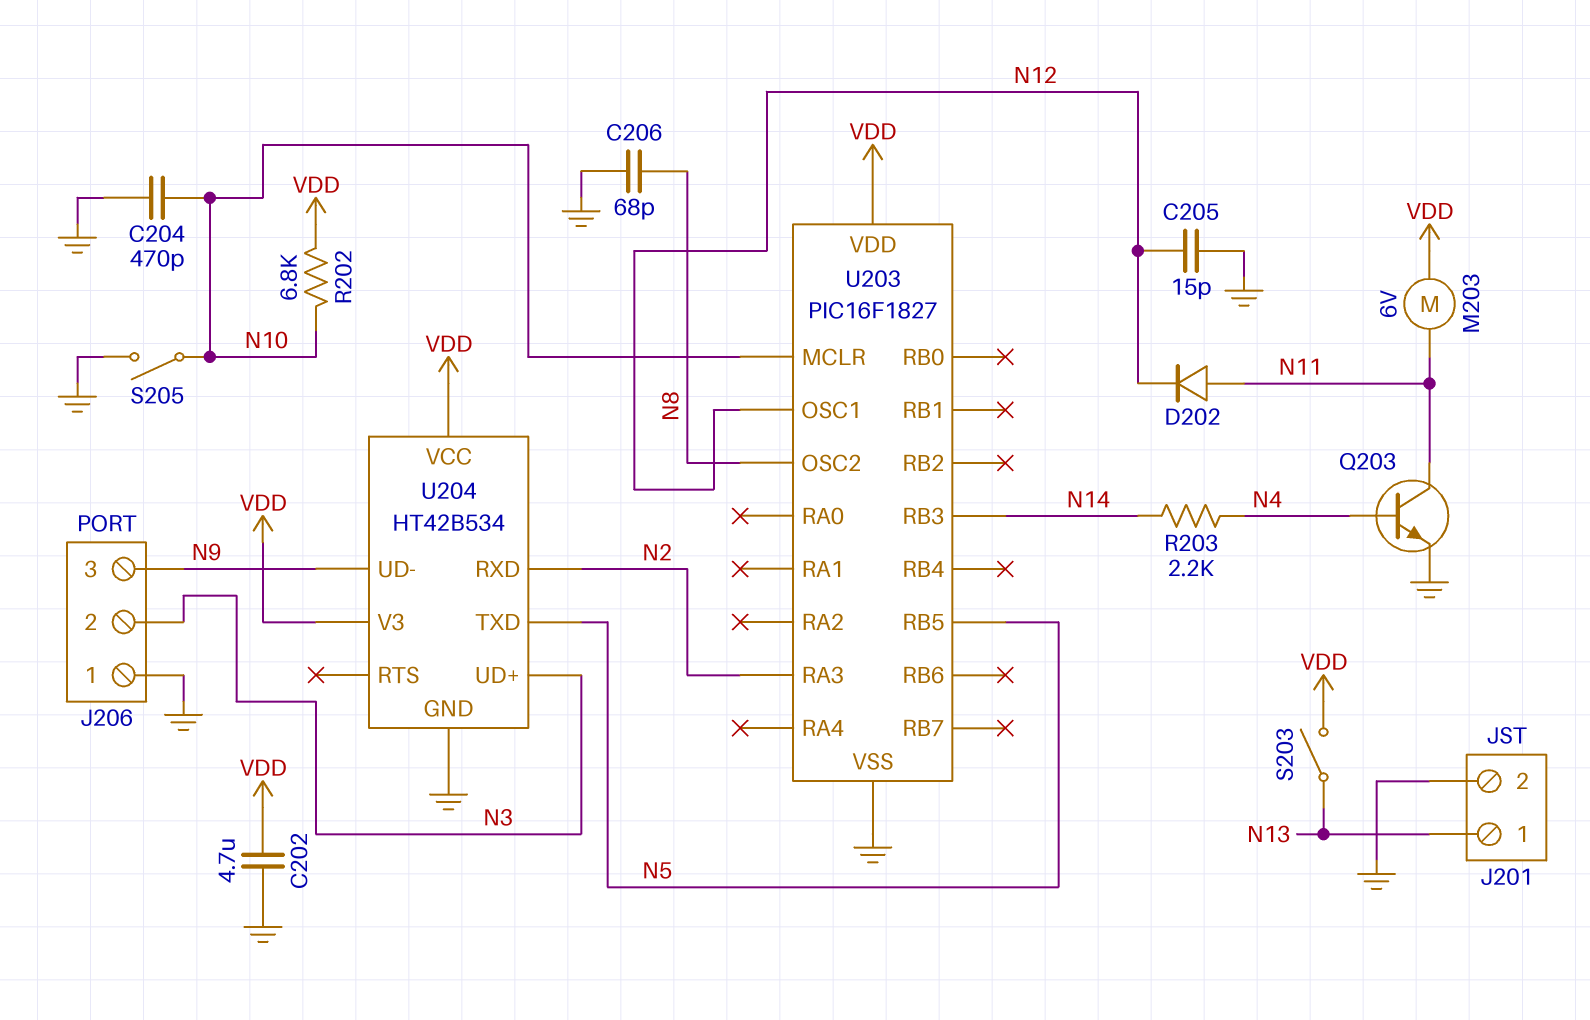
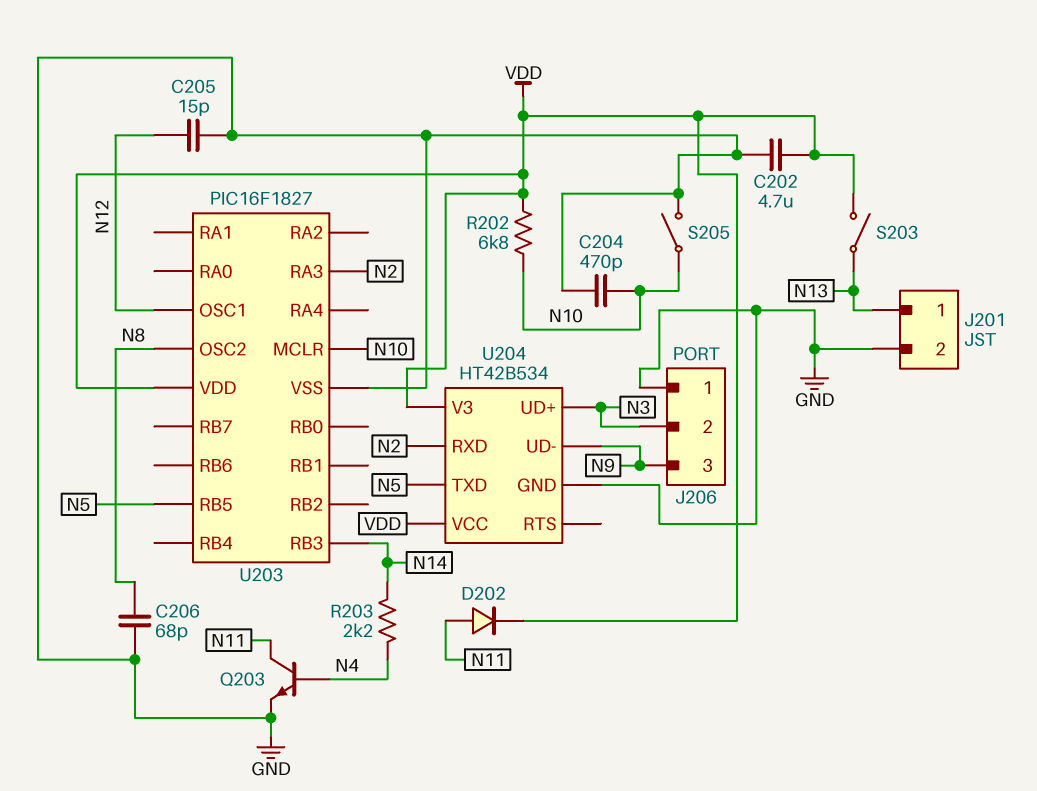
D202: diode (A N11, K N12) -> diode (A N11, K VDD)
M203: motor 6V (N11, VDD) -> none

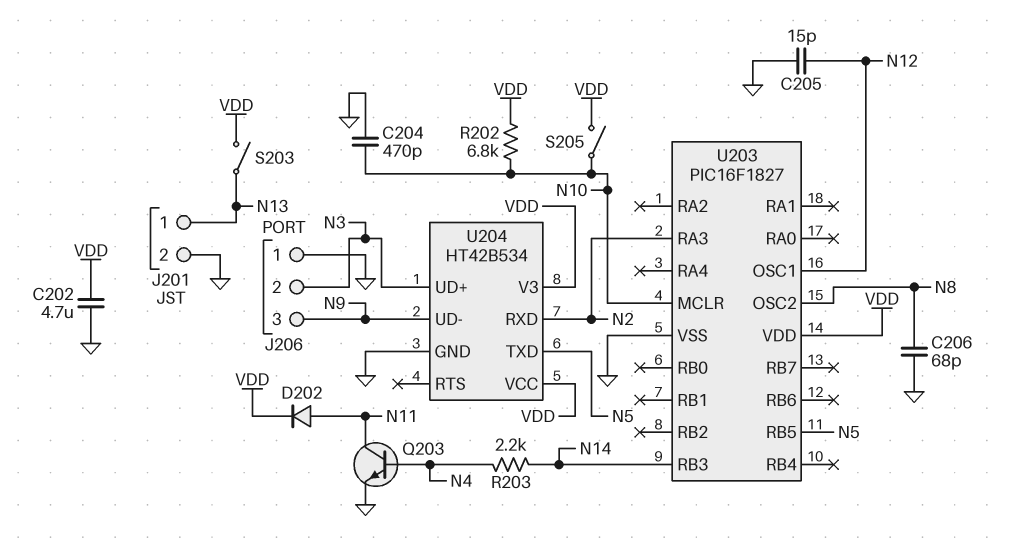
S205: switch (GND, N10) -> switch (N10, VDD)

